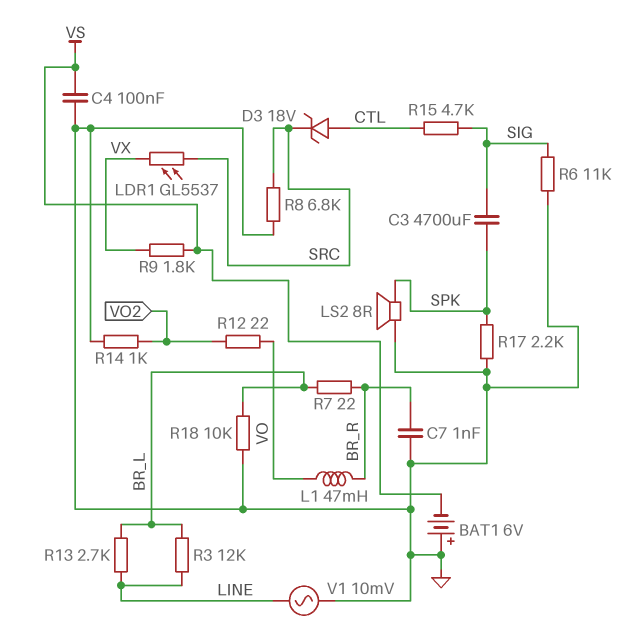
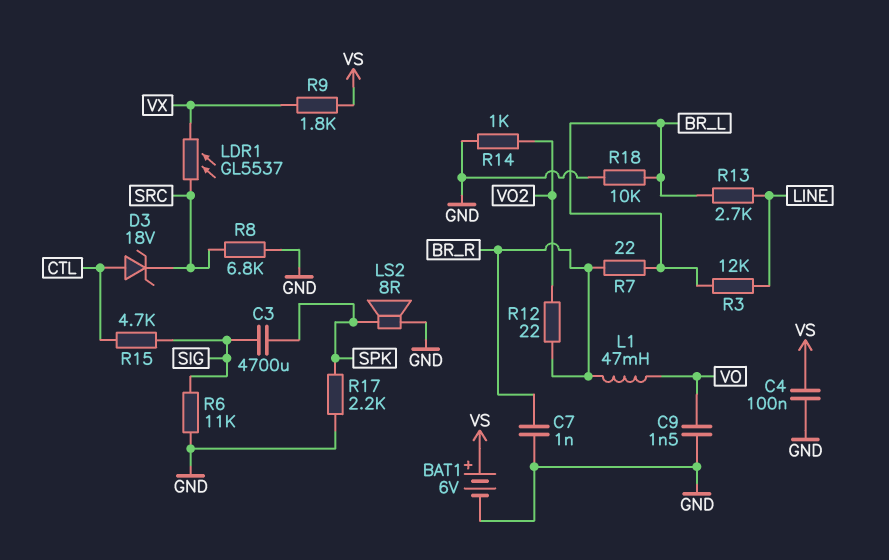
BAT1: 6V (plus GND, minus VS) -> 6V (plus VS, minus GND)
C9: none -> 1.5nF (GND, VO)
R12: 22 (VO, VO2) -> 22 (BR_R, VO2)
V1: AC 10mV (GND, LINE) -> none

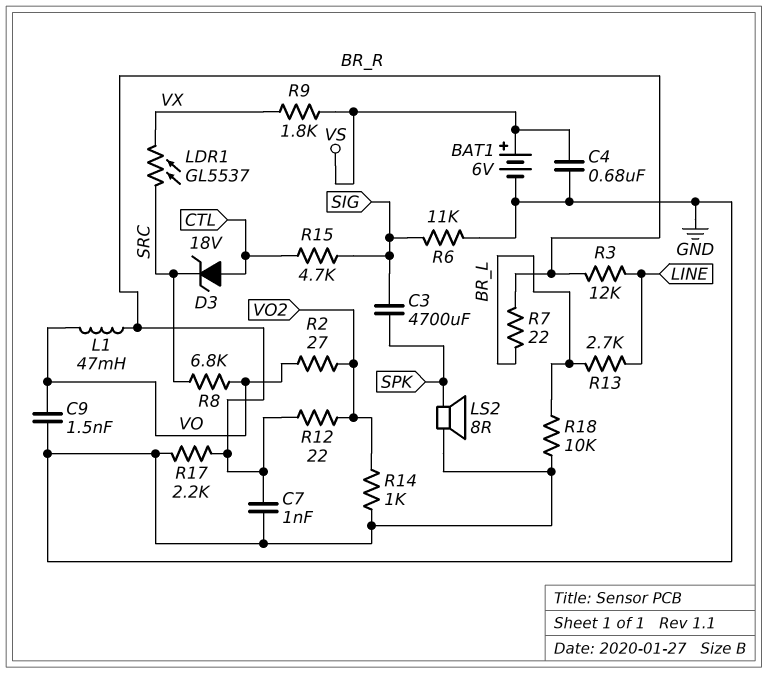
C4: 100nF (GND, VS) -> 680nF (GND, VS)
R2: none -> 27 (VO, VO2)
R3: 12k (BR_L, LINE) -> 12k (BR_R, LINE)
R8: 6.8k (GND, SRC) -> 6.8k (SRC, VO)
R17: 2.2k (GND, SPK) -> 2.2k (BR_R, GND)

